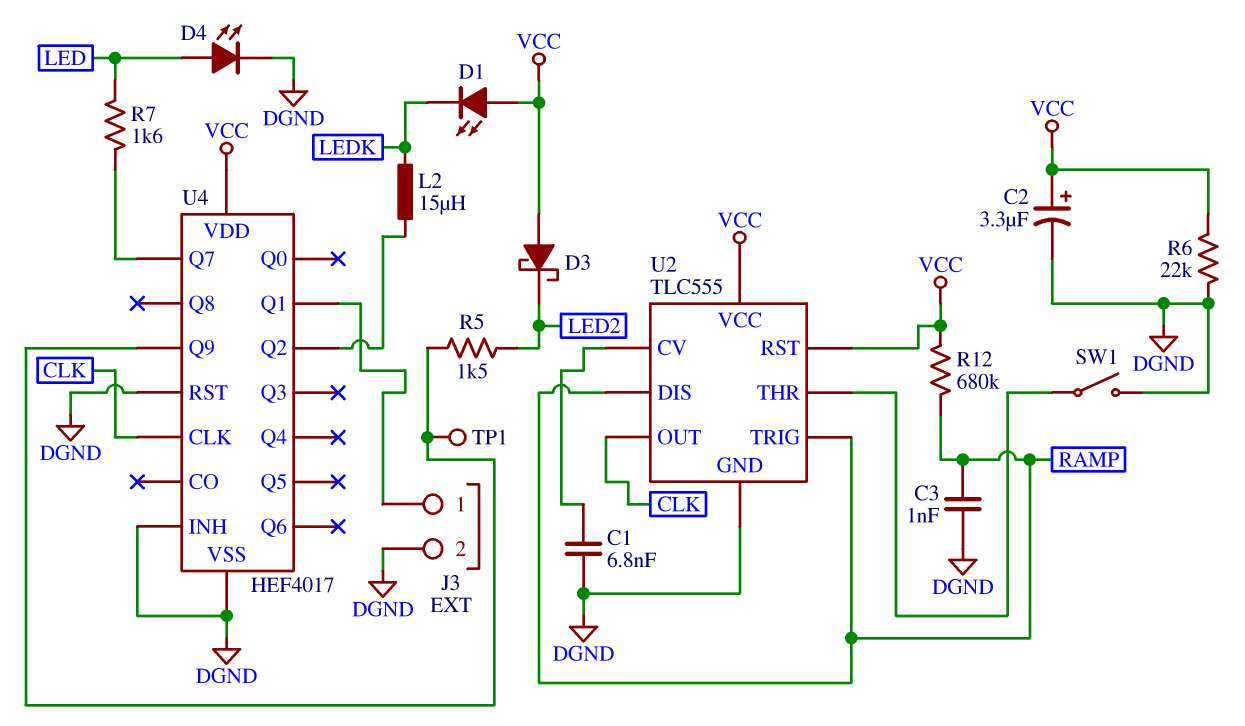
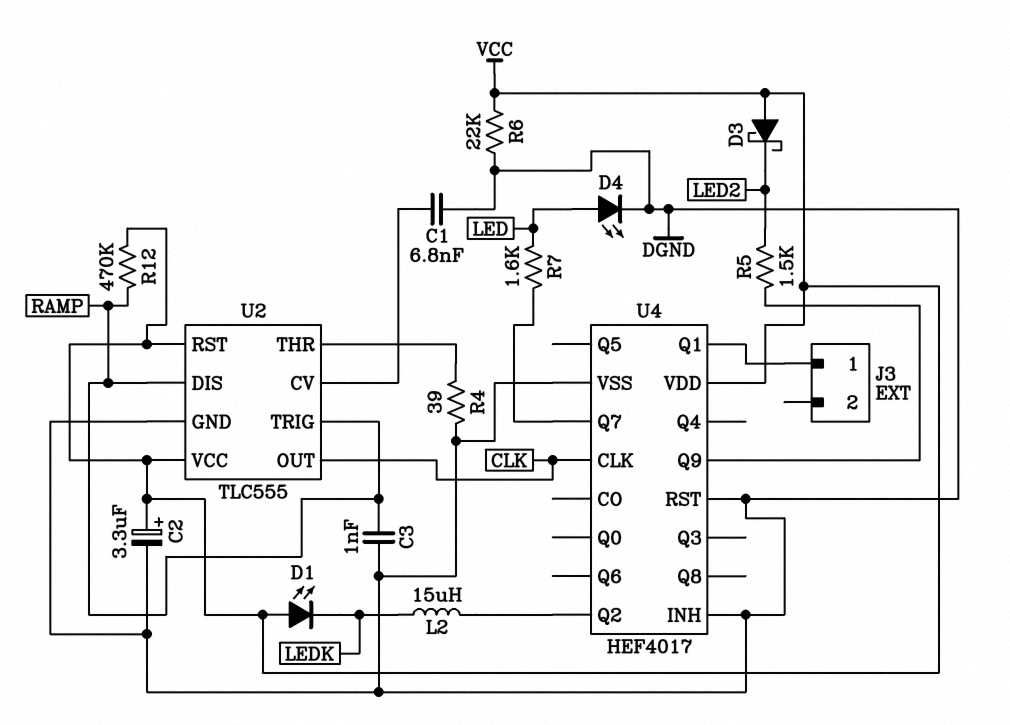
J3 pin 2: DGND -> none
R4: none -> 39 (DGND, U2/THR)
R12: 680k (RAMP, VCC) -> 470k (RAMP, VCC)
SW1: switch (DGND, U2/THR) -> none
TP1: test point (U4/Q9) -> none

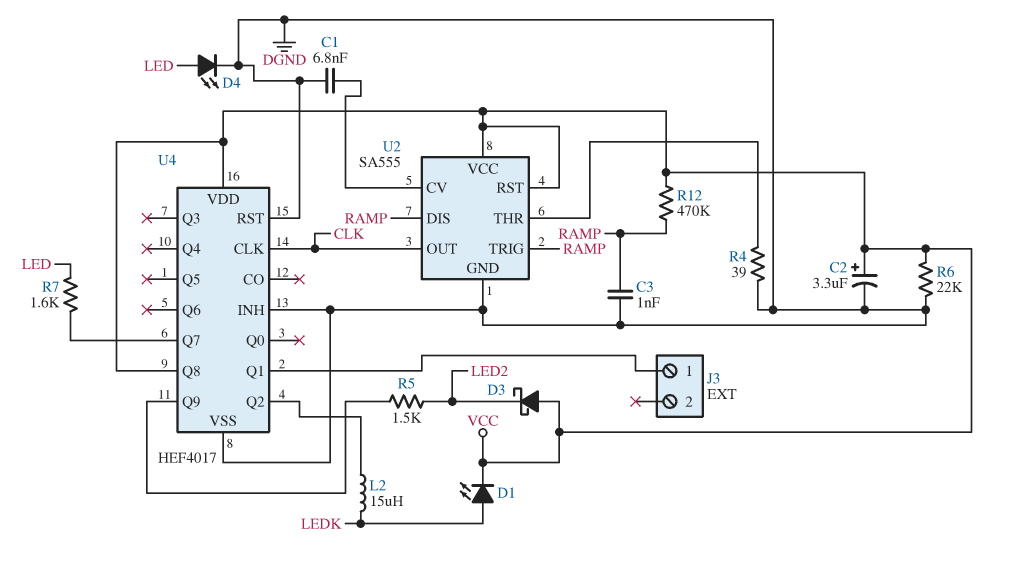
D1: LED (A VCC, K LEDK) -> LED (A LEDK, K VCC)
U2: TLC555 -> SA555
U4 pin Q8: none -> VCC

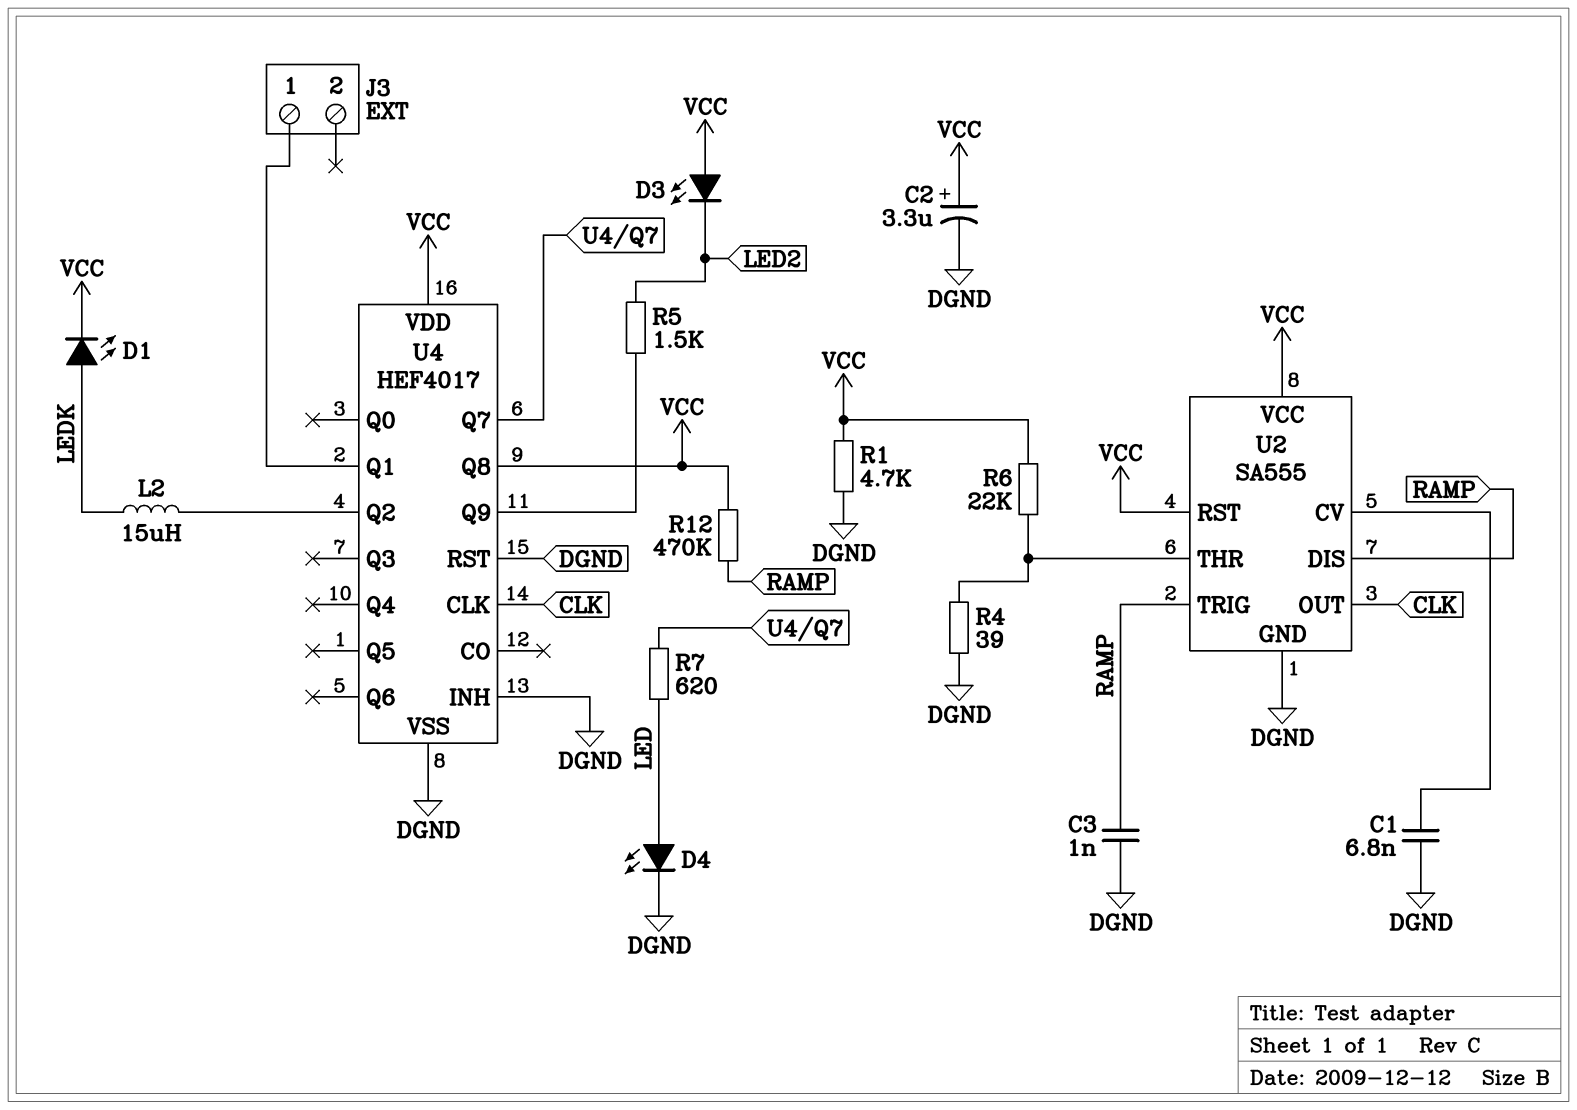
D3: schottky (A VCC, K LED2) -> LED (A VCC, K LED2)
R1: none -> 4.7k (DGND, VCC)
R6: 22k (DGND, VCC) -> 22k (U2/THR, VCC)
R7: 1.6k (LED, U4/Q7) -> 620 (LED, U4/Q7)

